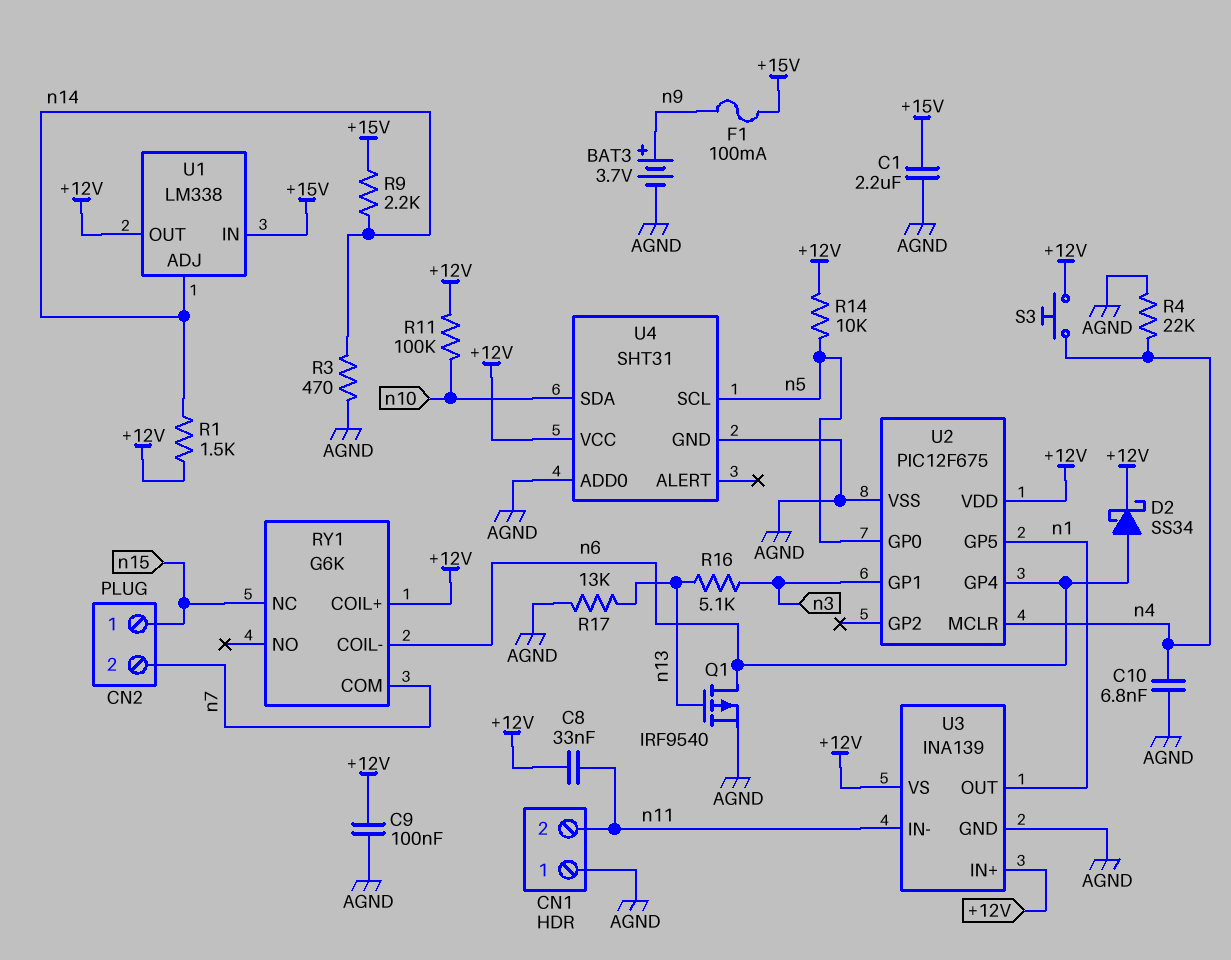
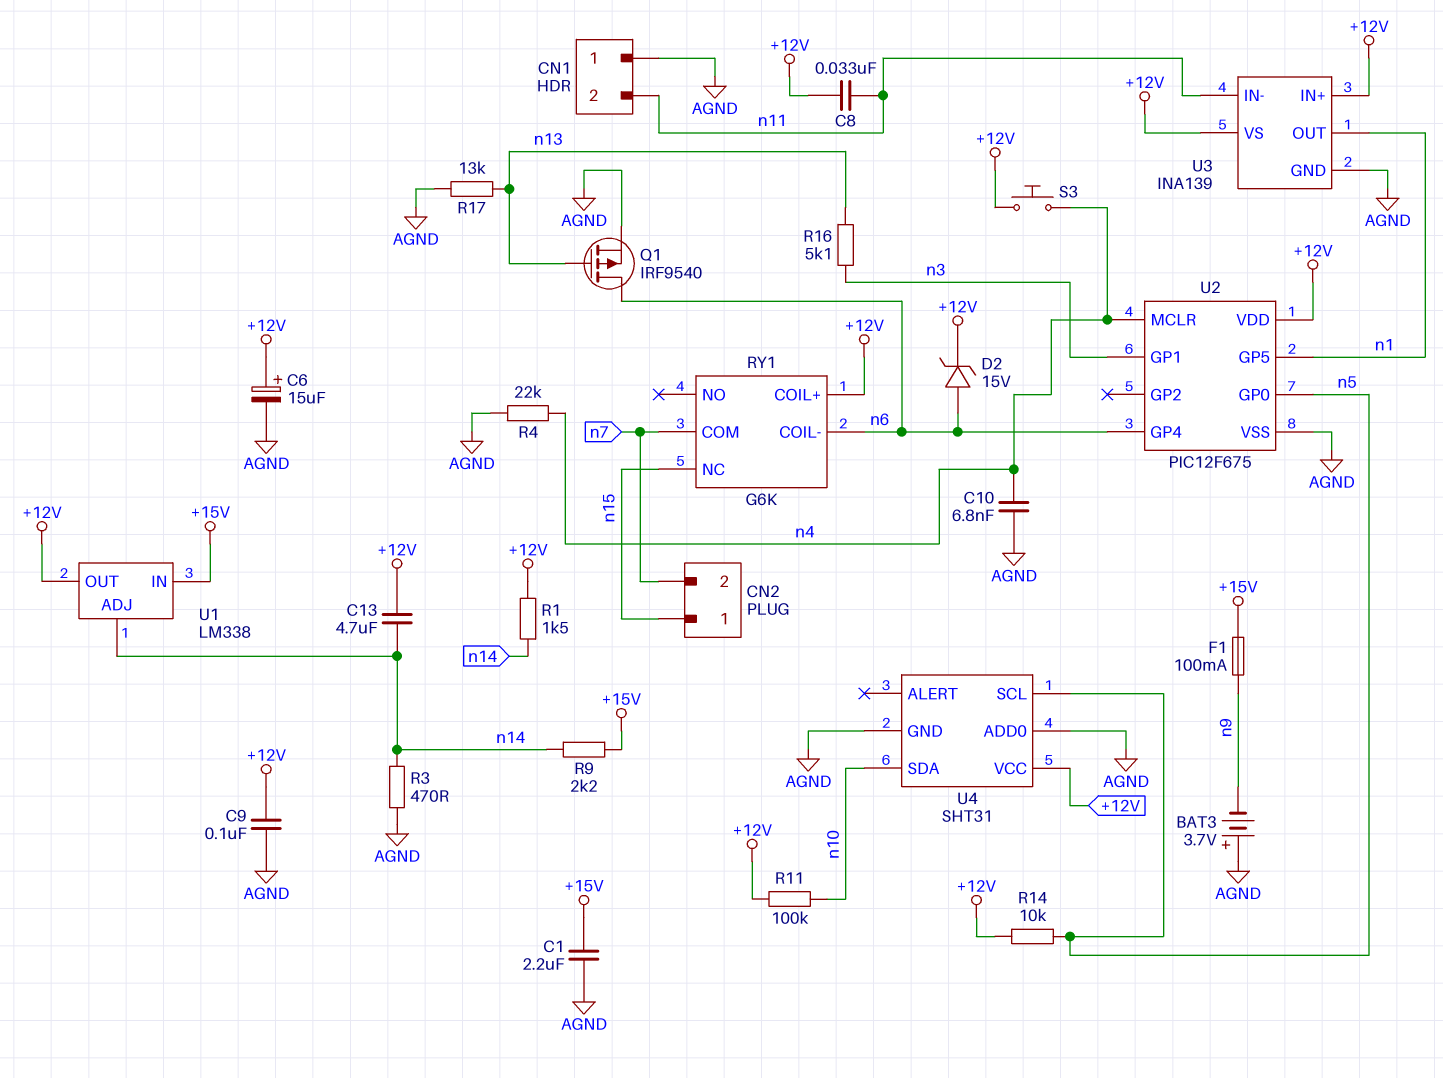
BAT3: 3.7V (plus n9, minus AGND) -> 3.7V (plus AGND, minus n9)
C6: none -> 15uF (plus +12V, minus AGND)
C13: none -> 4.7uF (+12V, n14)
D2: schottky SS34 (A n6, K +12V) -> zener 15V (A n6, K +12V)

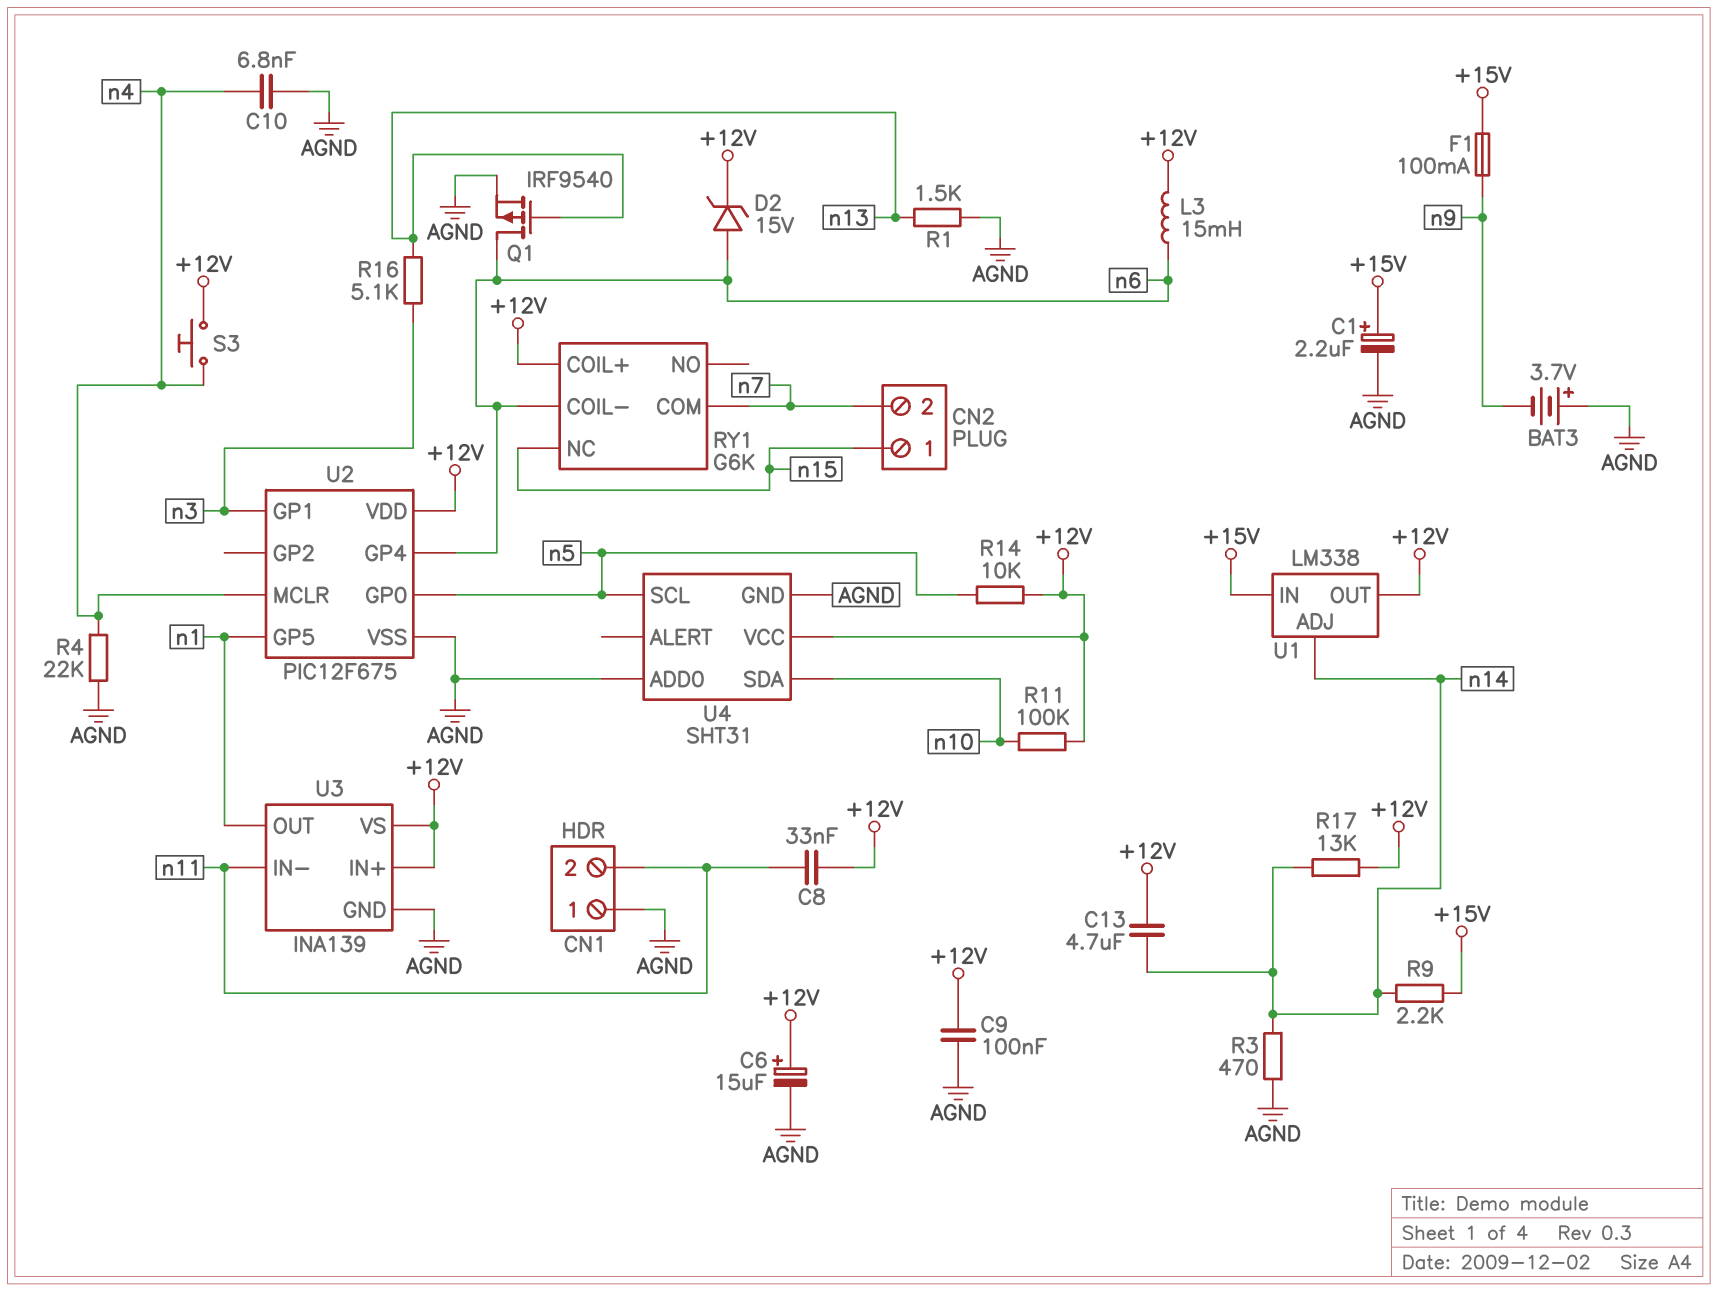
C1: 2.2uF (+15V, AGND) -> 2.2uF (plus +15V, minus AGND)
L3: none -> 15mH (+12V, n6)
R1: 1.5k (+12V, n14) -> 1.5k (AGND, n13)
R17: 13k (AGND, n13) -> 13k (+12V, n14)

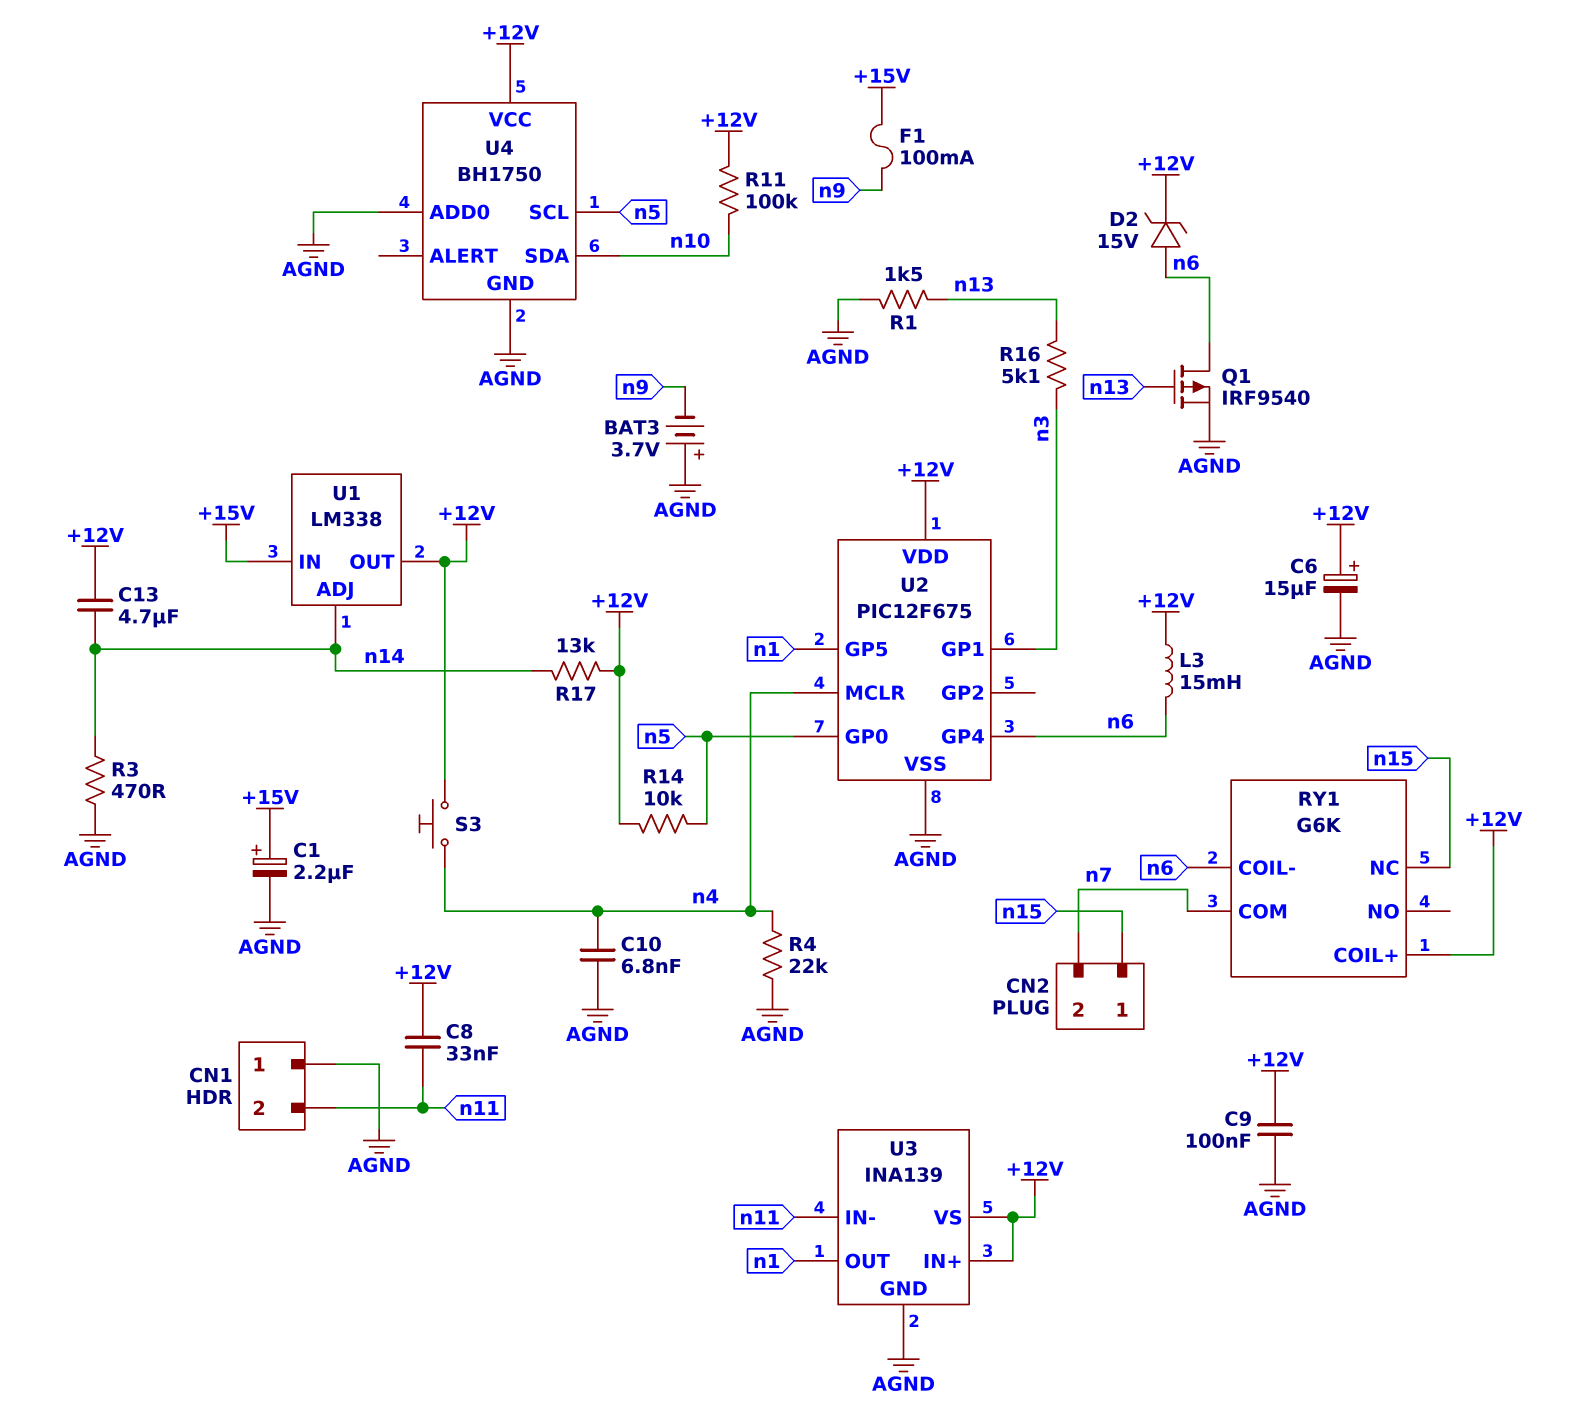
R9: 2.2k (+15V, n14) -> none
U4: SHT31 -> BH1750

